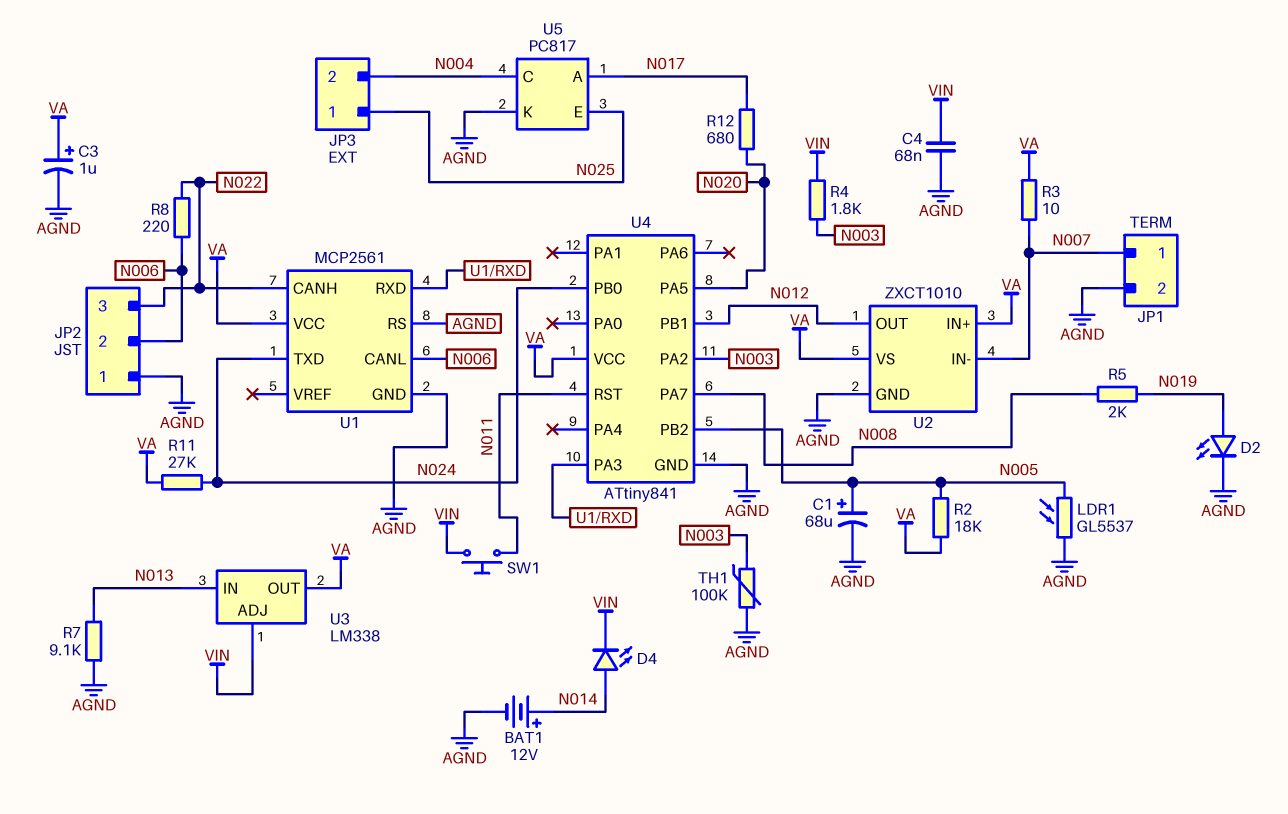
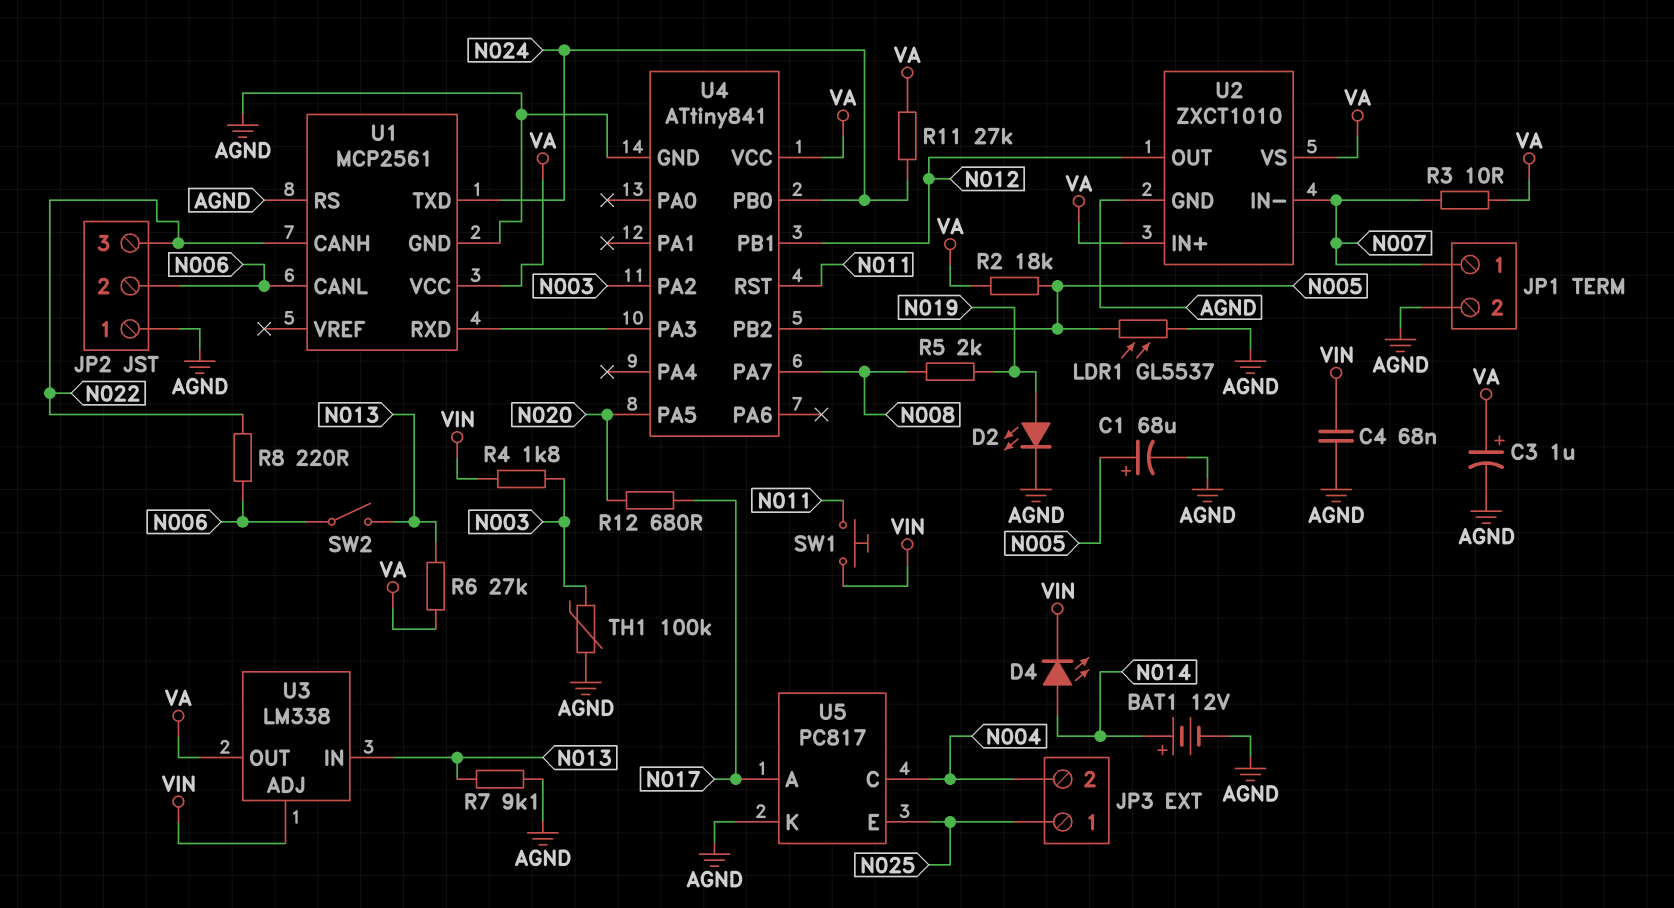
R6: none -> 27k (N013, VA)
SW2: none -> switch (N006, N013)

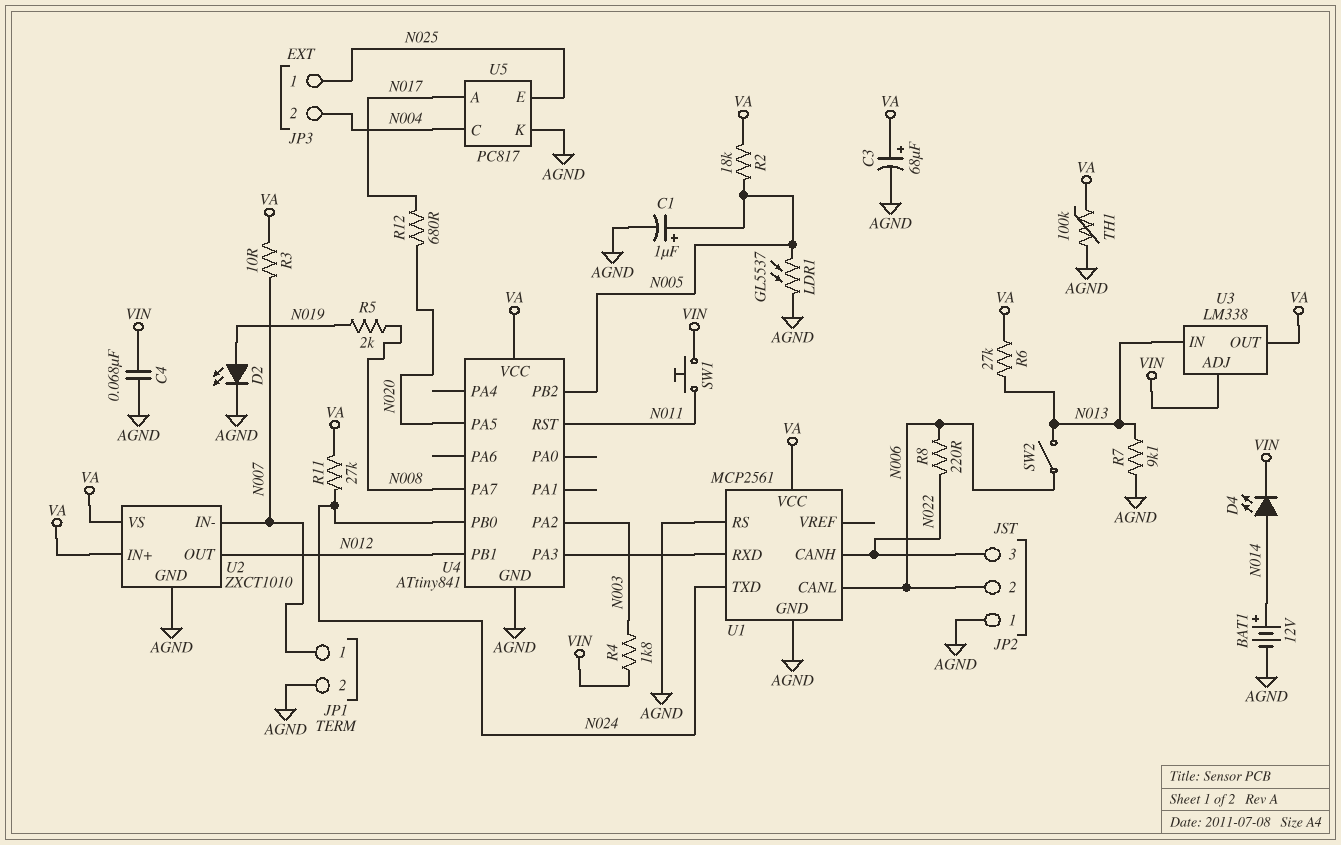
C1: 68uF (plus N005, minus AGND) -> 1uF (plus N005, minus AGND)
C3: 1uF (plus VA, minus AGND) -> 68uF (plus VA, minus AGND)
TH1: 100k (AGND, N003) -> 100k (AGND, VA)

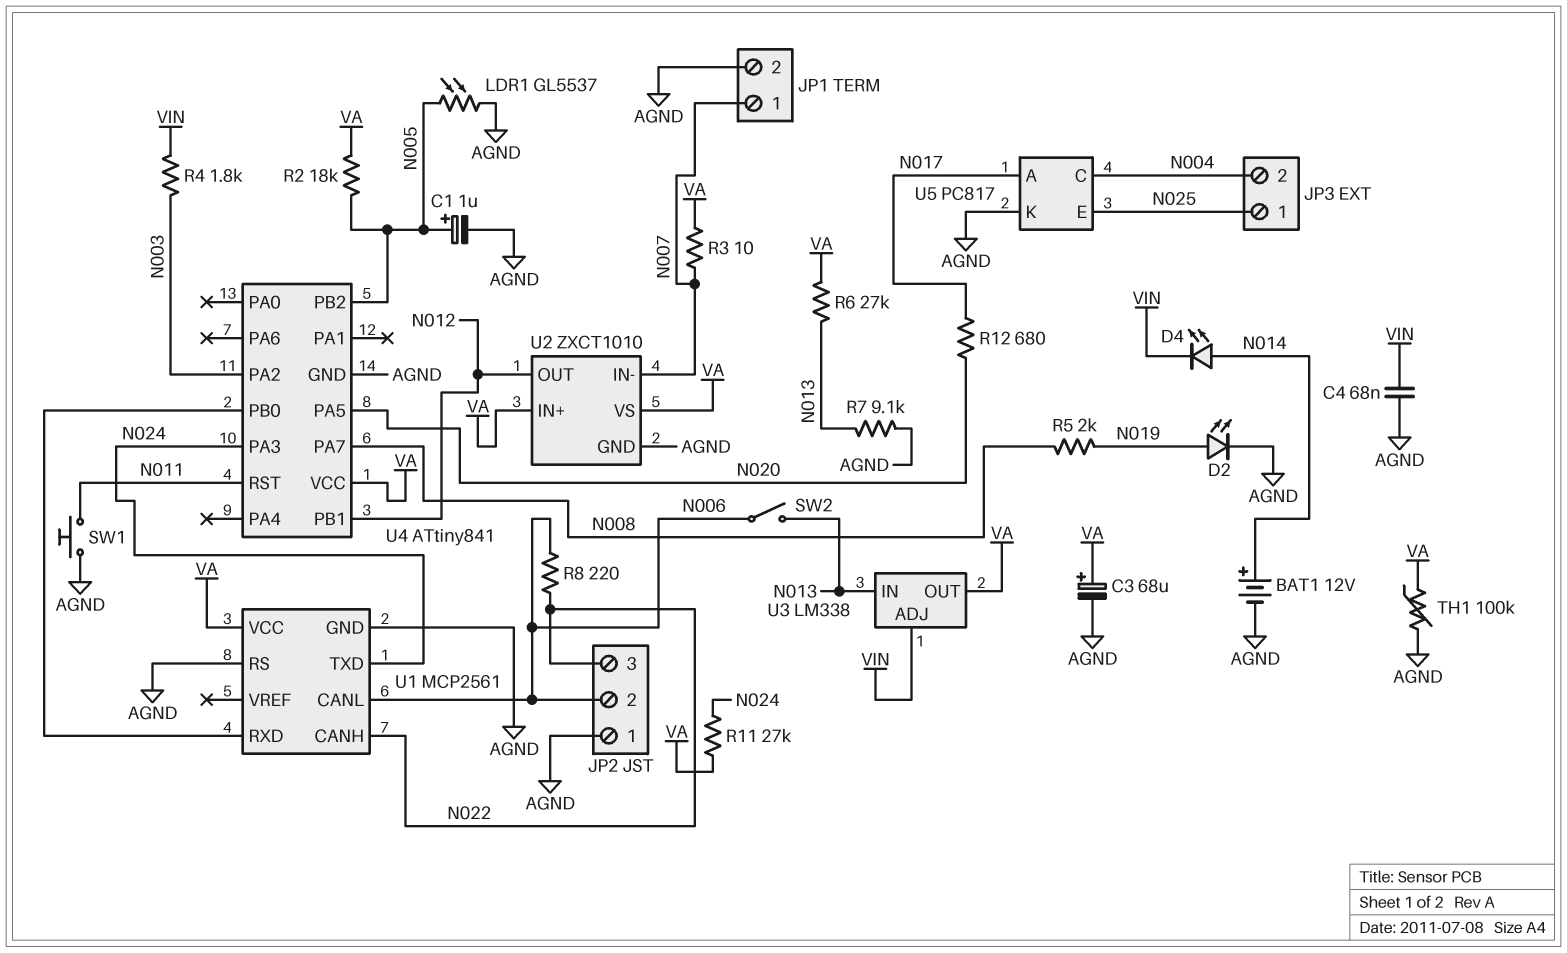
SW1: button (N011, VIN) -> button (AGND, N011)
U4 pin PA3: U1/RXD -> N024
U4 pin PB0: N024 -> U1/RXD

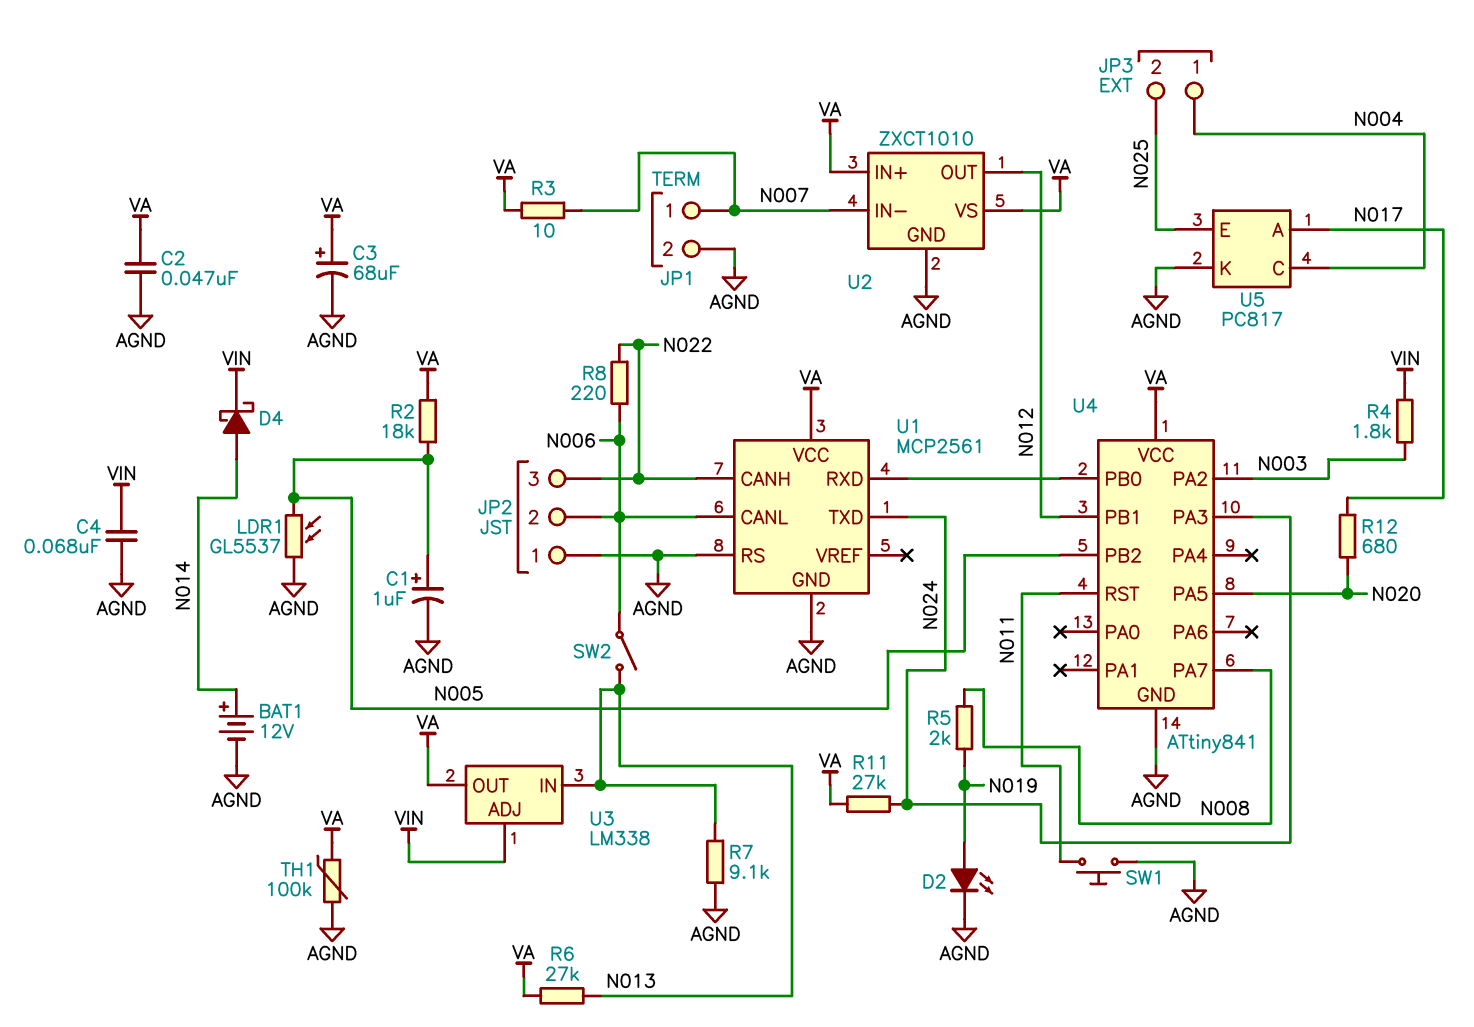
C2: none -> 47nF (AGND, VA)
D4: LED (A N014, K VIN) -> schottky (A N014, K VIN)
JP3 pin 1: N025 -> N004
JP3 pin 2: N004 -> N025

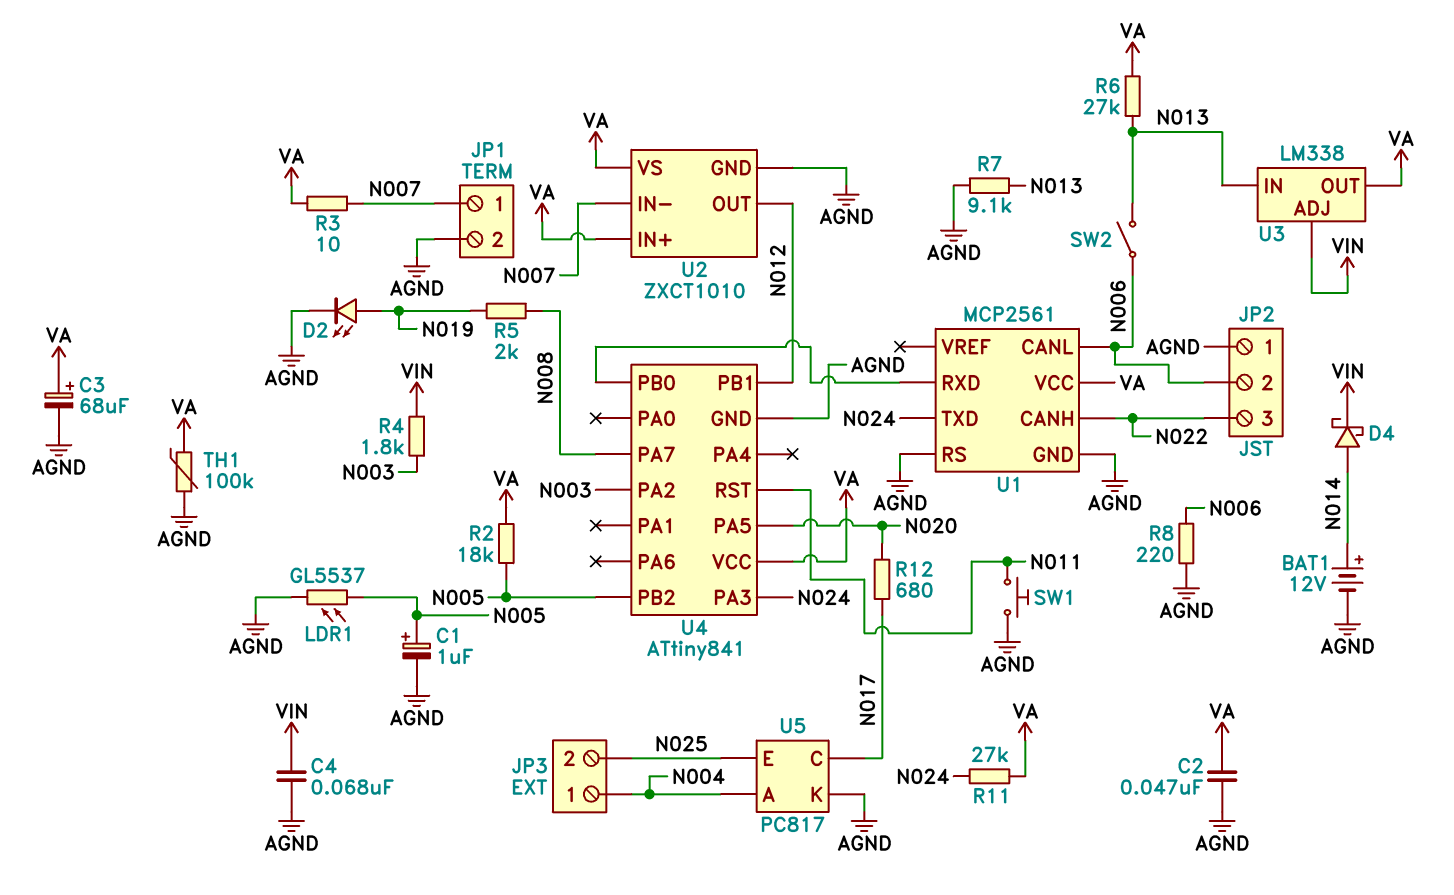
R8: 220 (N006, N022) -> 220 (AGND, N006)
U5 pin A: N017 -> N004
U5 pin C: N004 -> N017

